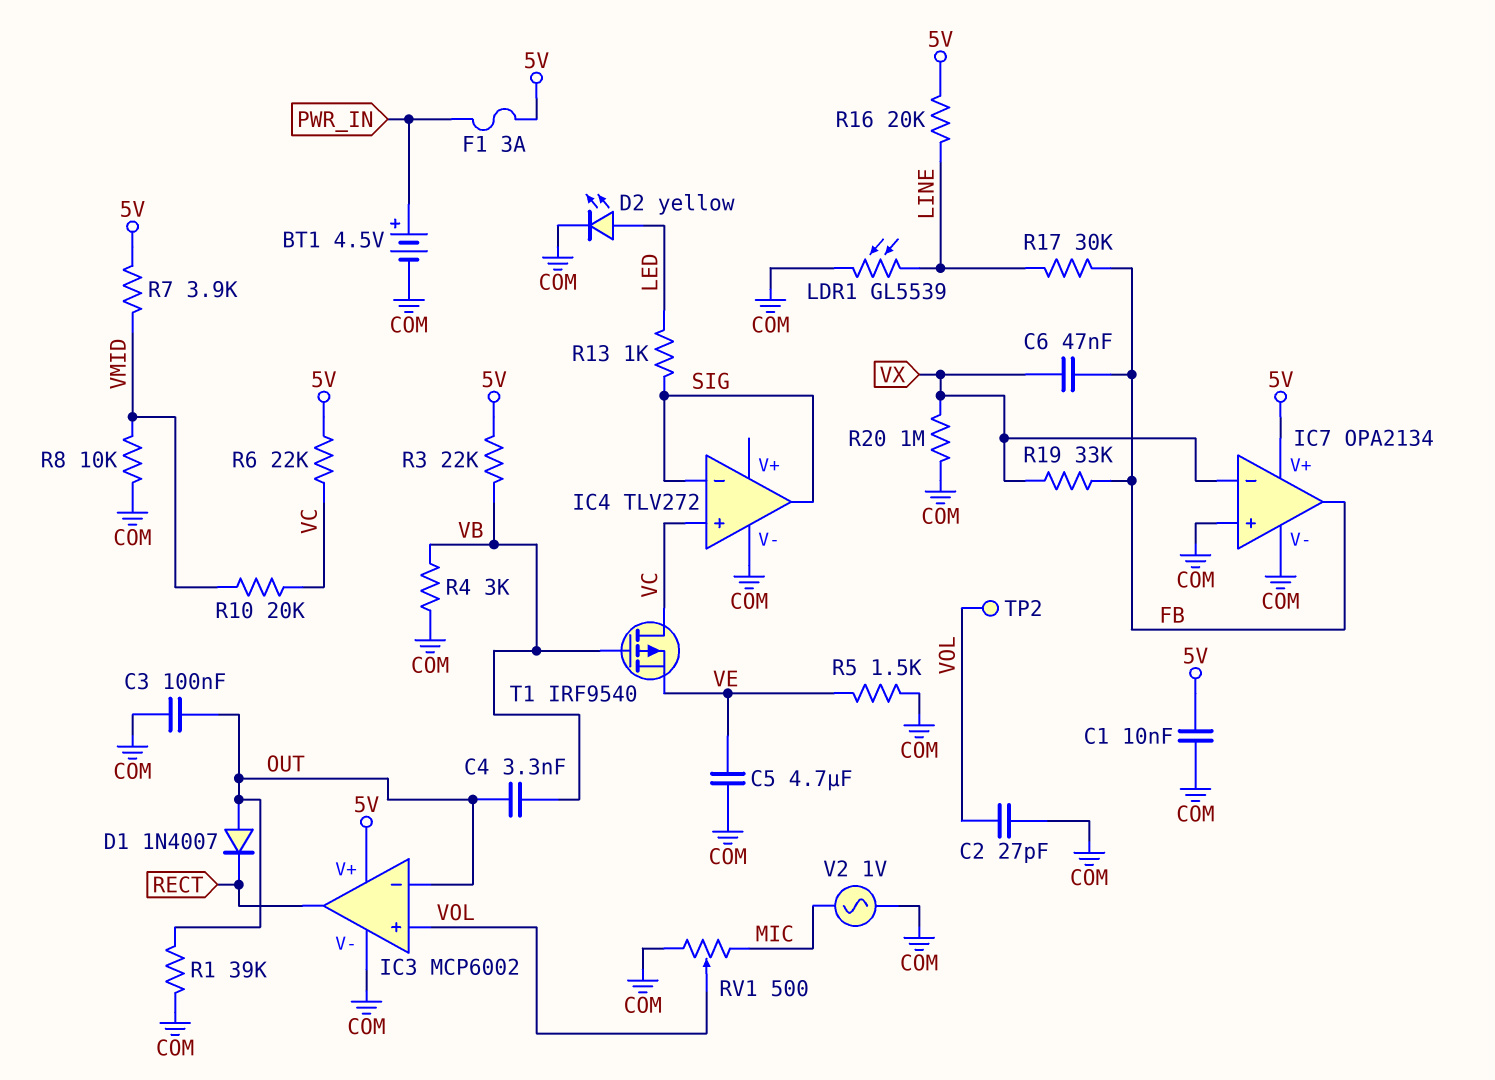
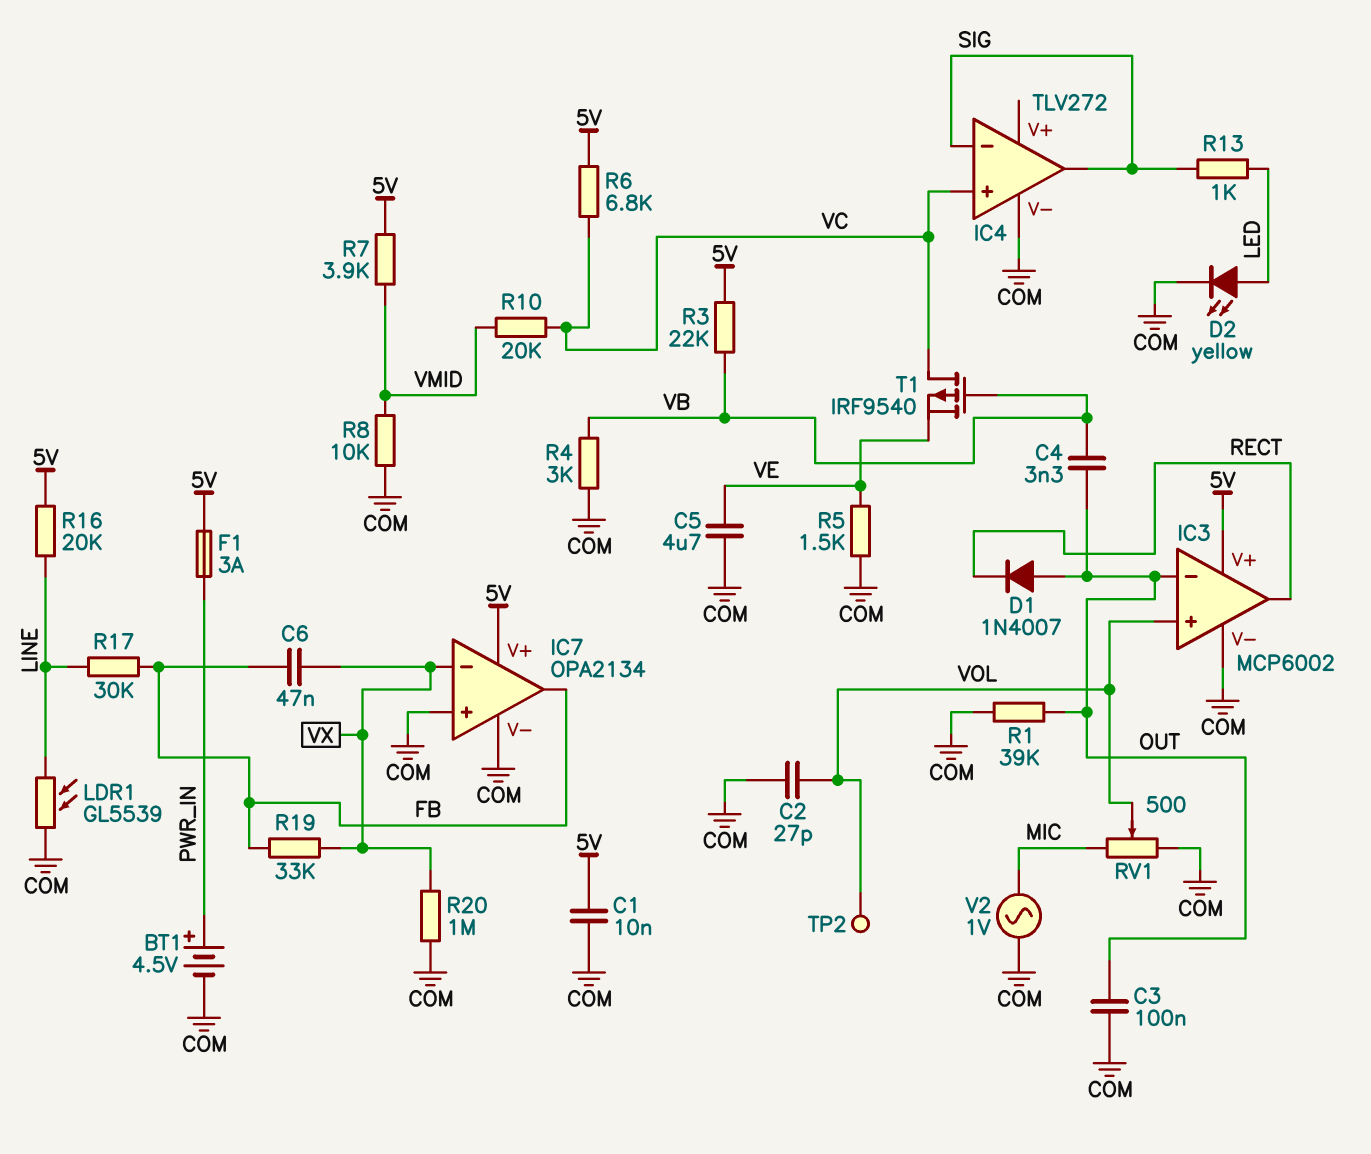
R6: 22k (5V, VC) -> 6.8k (5V, VC)

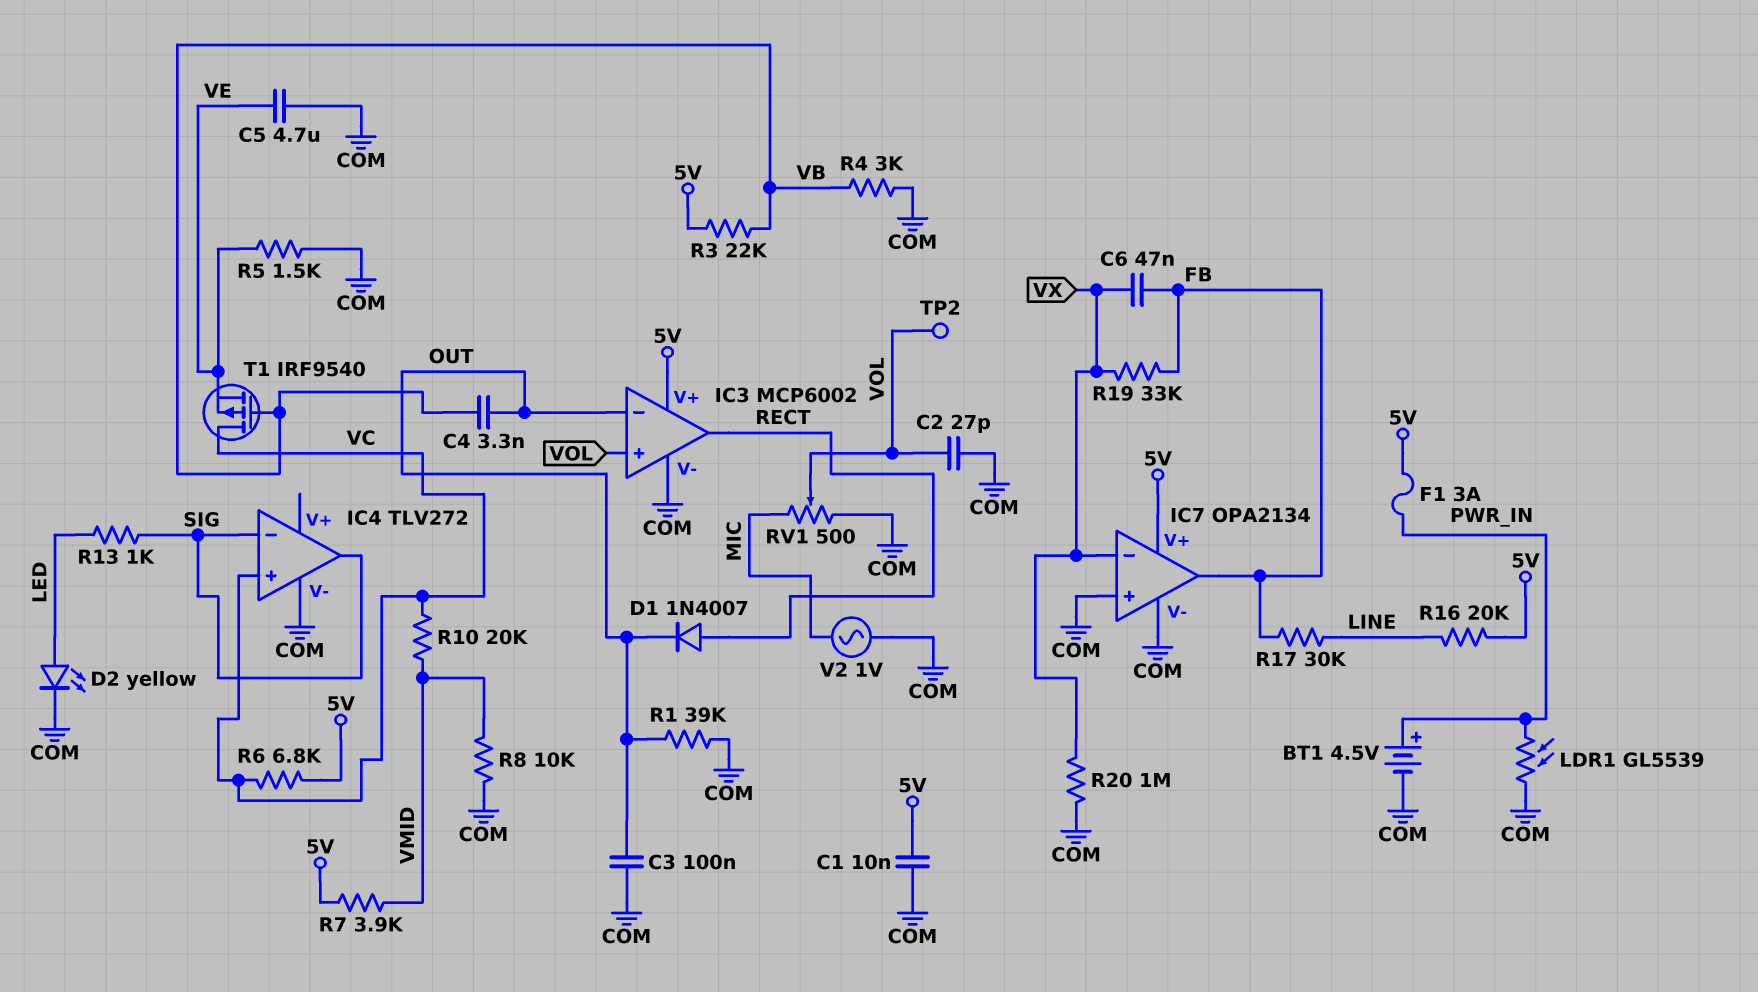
D1: diode 1N4007 (A OUT, K RECT) -> diode 1N4007 (A RECT, K OUT)
LDR1: GL5539 (COM, LINE) -> GL5539 (COM, PWR_IN)

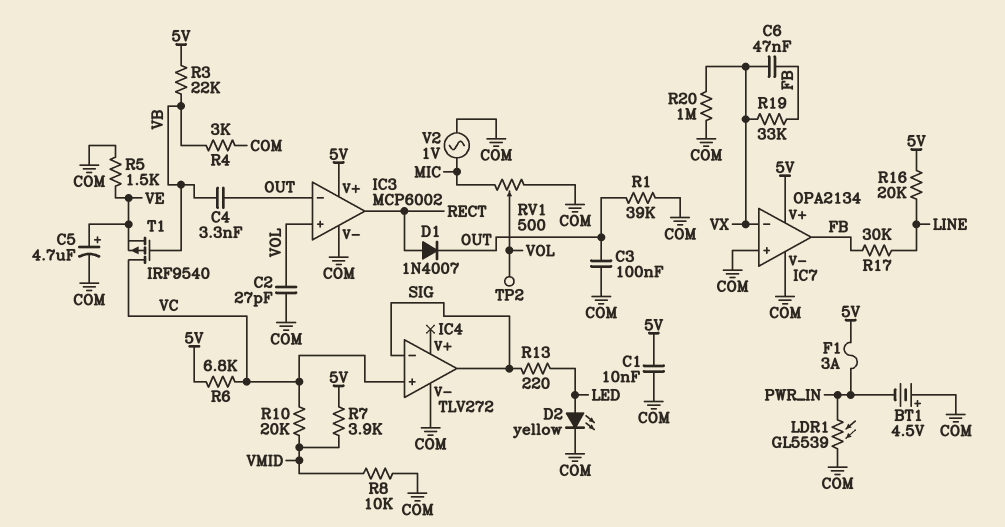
BT1: 4.5V (plus PWR_IN, minus COM) -> 4.5V (plus COM, minus PWR_IN)
C5: 4.7uF (COM, VE) -> 4.7uF (plus VE, minus COM)
R13: 1k (LED, SIG) -> 220 (LED, SIG)

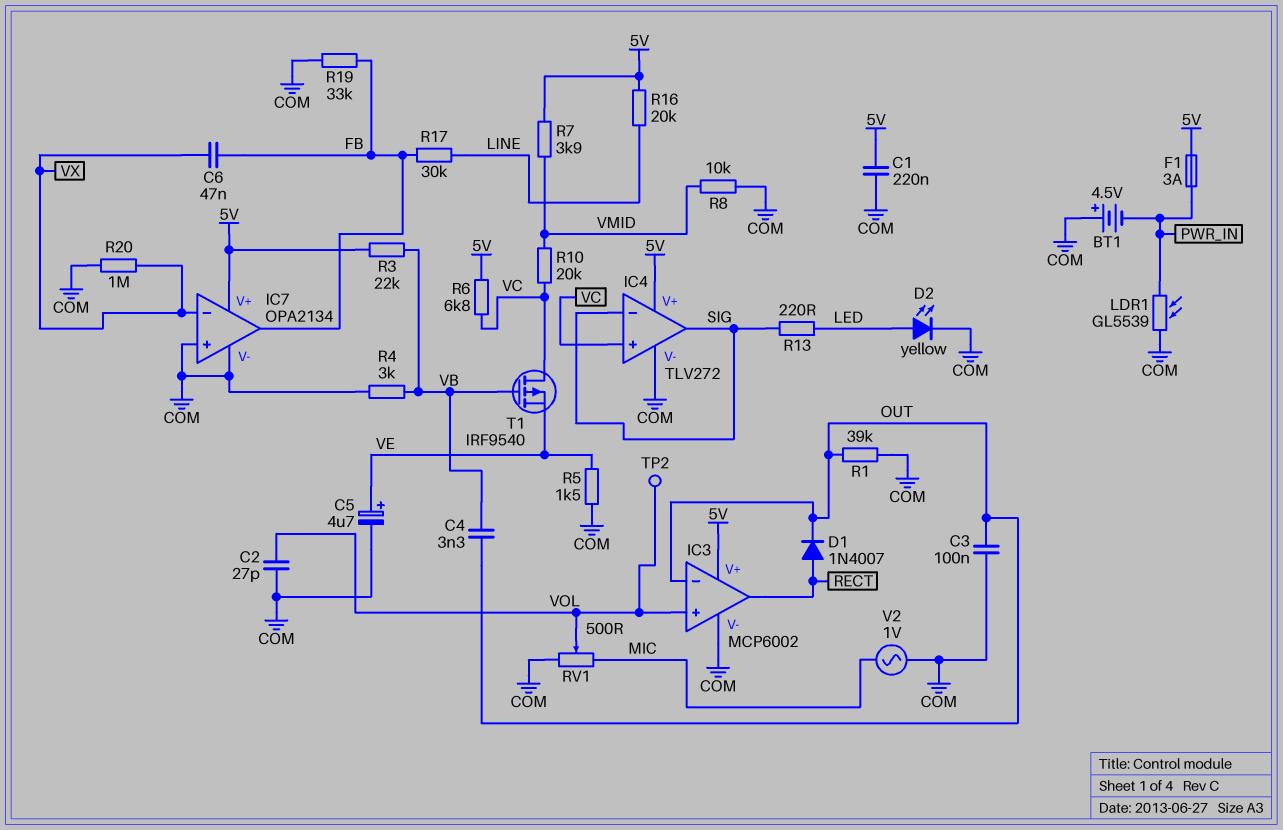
C1: 10nF (5V, COM) -> 220nF (5V, COM)
IC4 pin V+: none -> 5V
R19: 33k (FB, VX) -> 33k (COM, FB)

